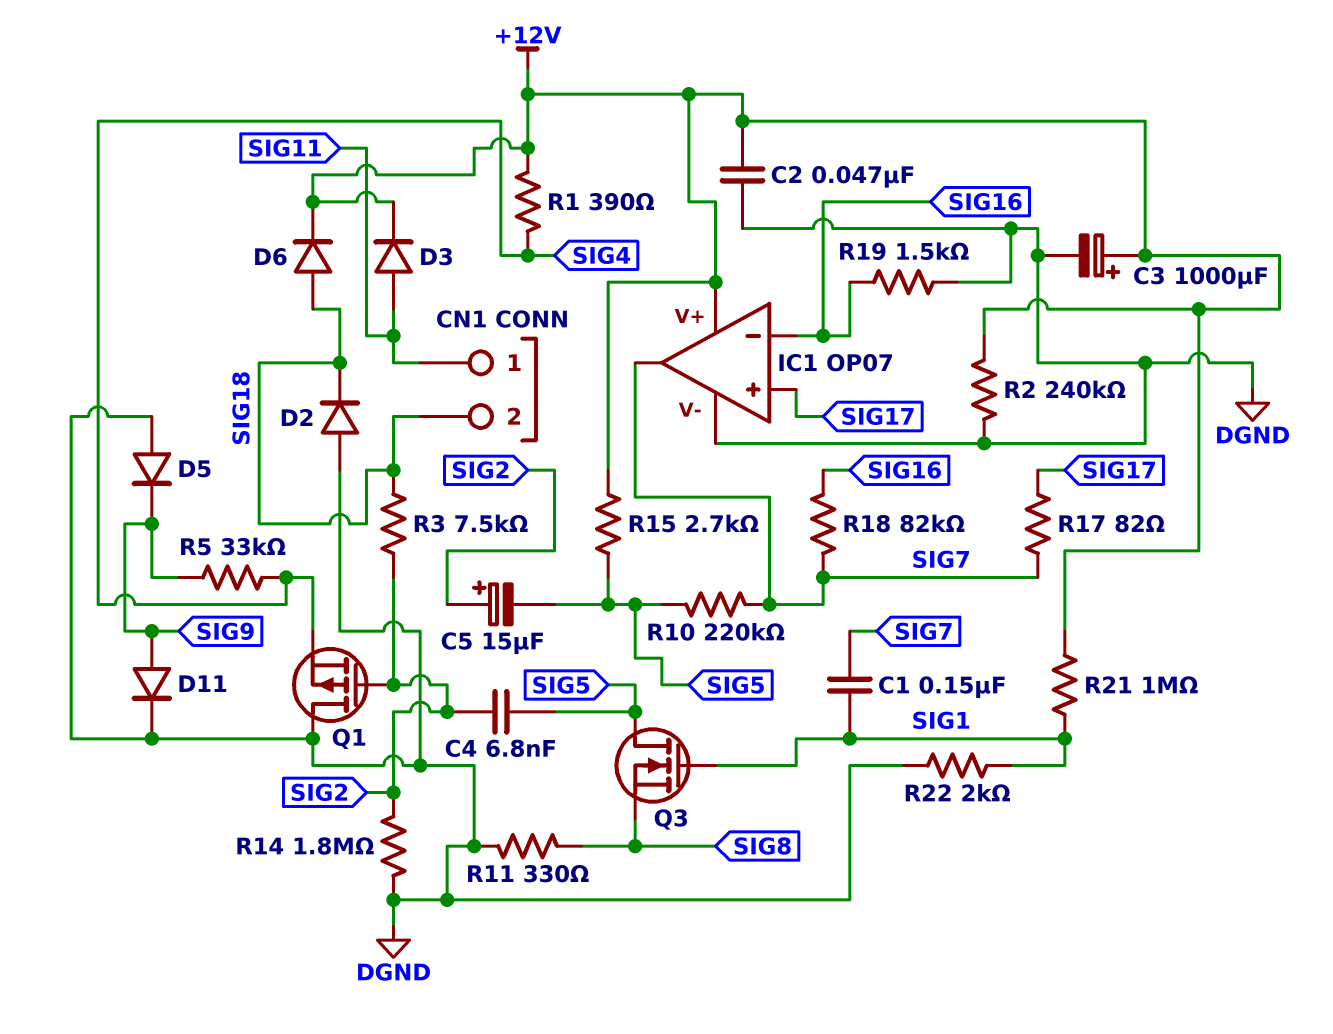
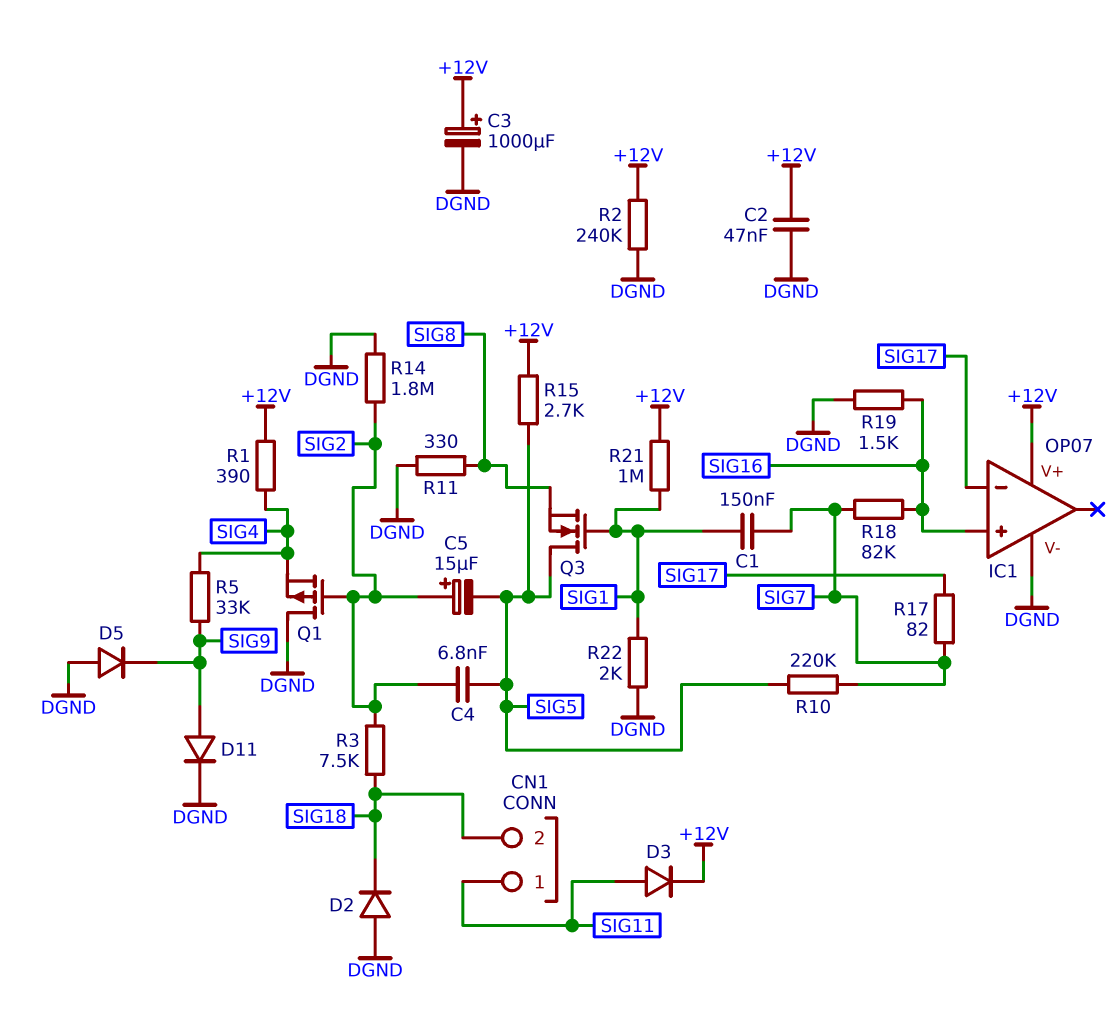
D6: diode (A SIG18, K +12V) -> none
IC1 pin in+: SIG17 -> SIG16
IC1 pin in-: SIG16 -> SIG17
IC1 pin out: SIG7 -> none

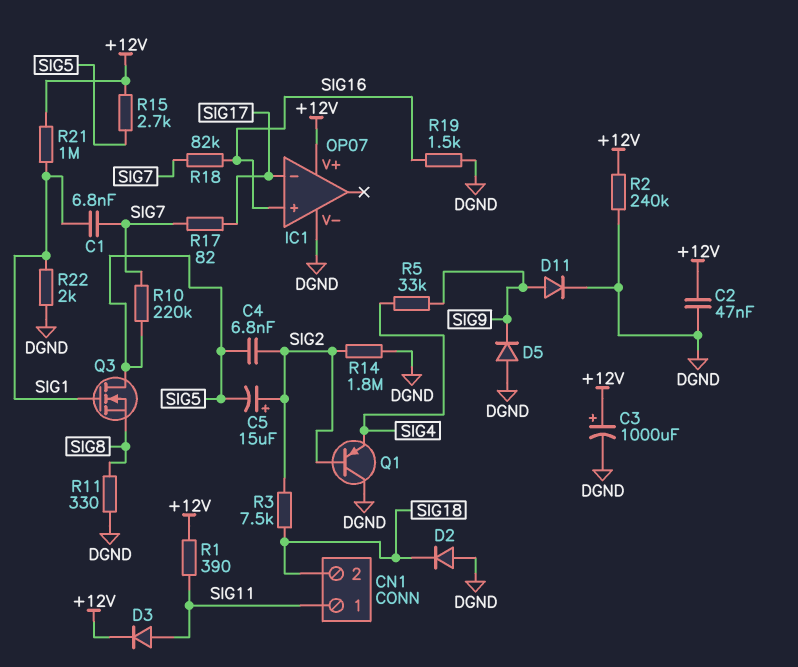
C1: 150nF (SIG1, SIG7) -> 6.8nF (SIG1, SIG7)
Q1: PMOS (G SIG2, D DGND, S SIG4) -> PNP (B SIG2, C DGND, E SIG4)
R1: 390 (+12V, SIG4) -> 390 (+12V, SIG11)

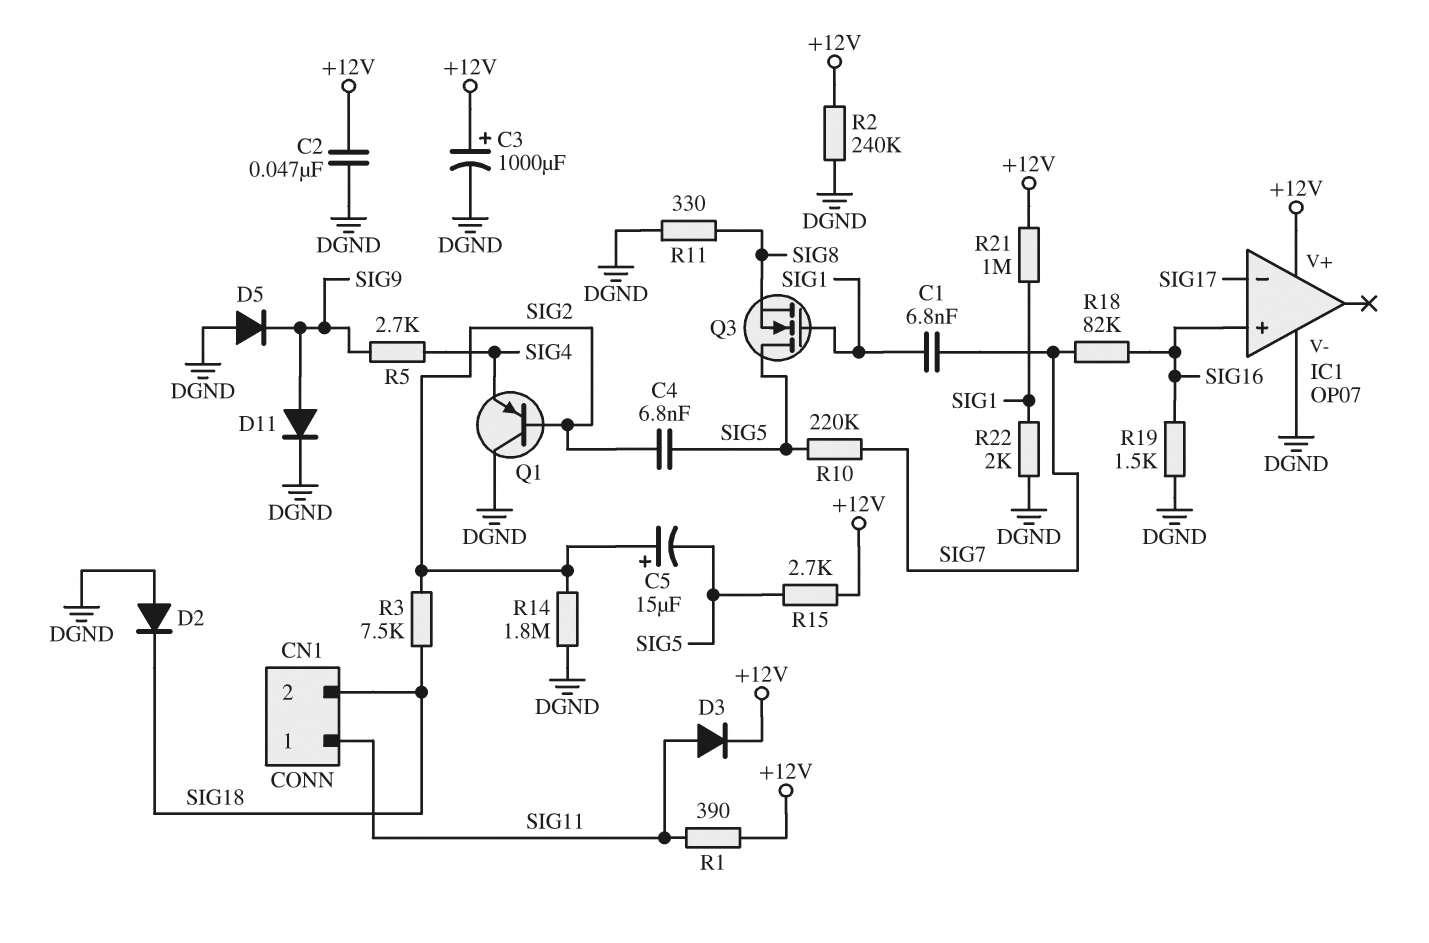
R5: 33k (SIG4, SIG9) -> 2.7k (SIG4, SIG9)
R17: 82 (SIG7, SIG17) -> none

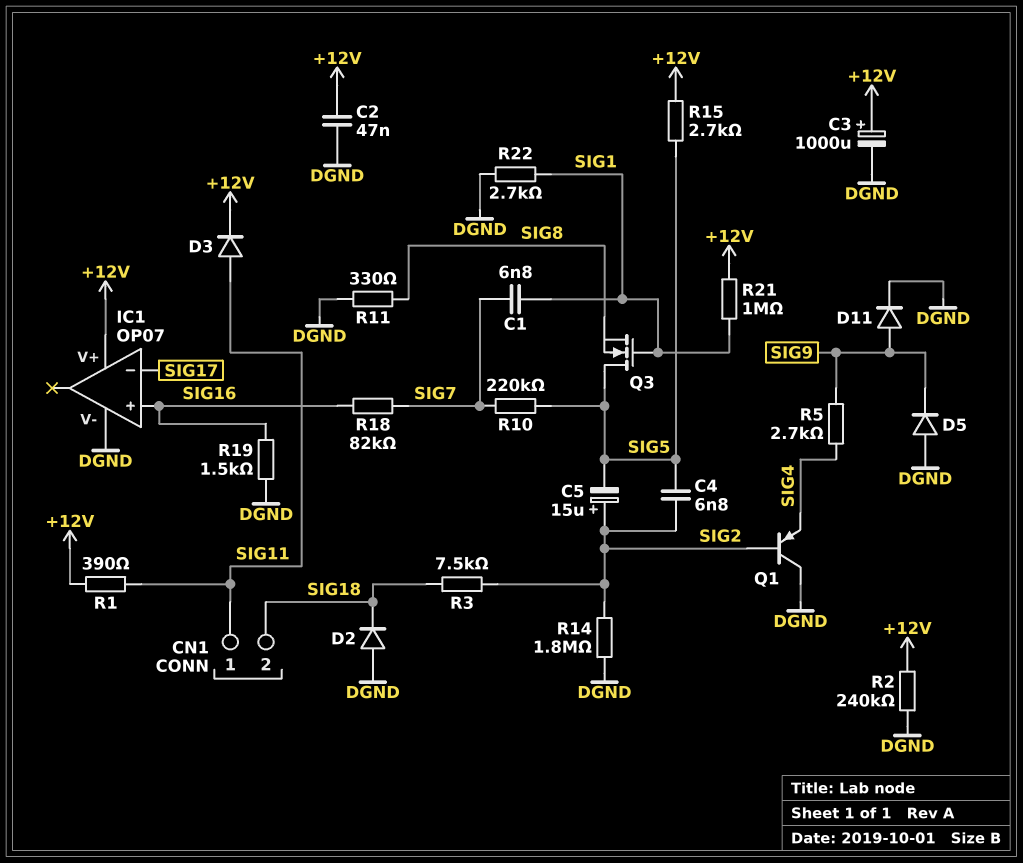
R22: 2k (DGND, SIG1) -> 2.7k (DGND, SIG1)

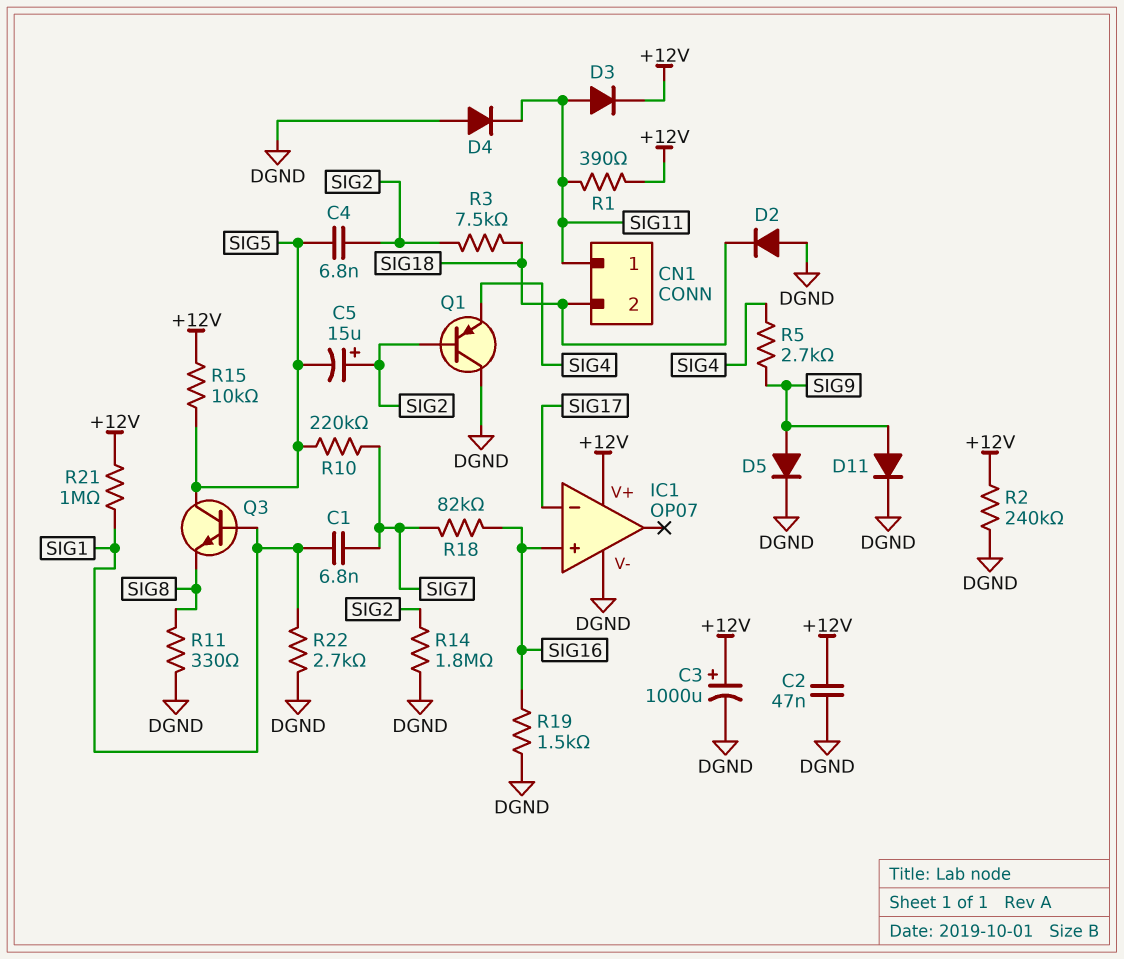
D4: none -> diode (A DGND, K SIG11)
D5: diode (A DGND, K SIG9) -> diode (A SIG9, K DGND)
Q3: NMOS (G SIG1, D SIG5, S SIG8) -> NPN (B SIG1, C SIG5, E SIG8)
R15: 2.7k (+12V, SIG5) -> 10k (+12V, SIG5)

